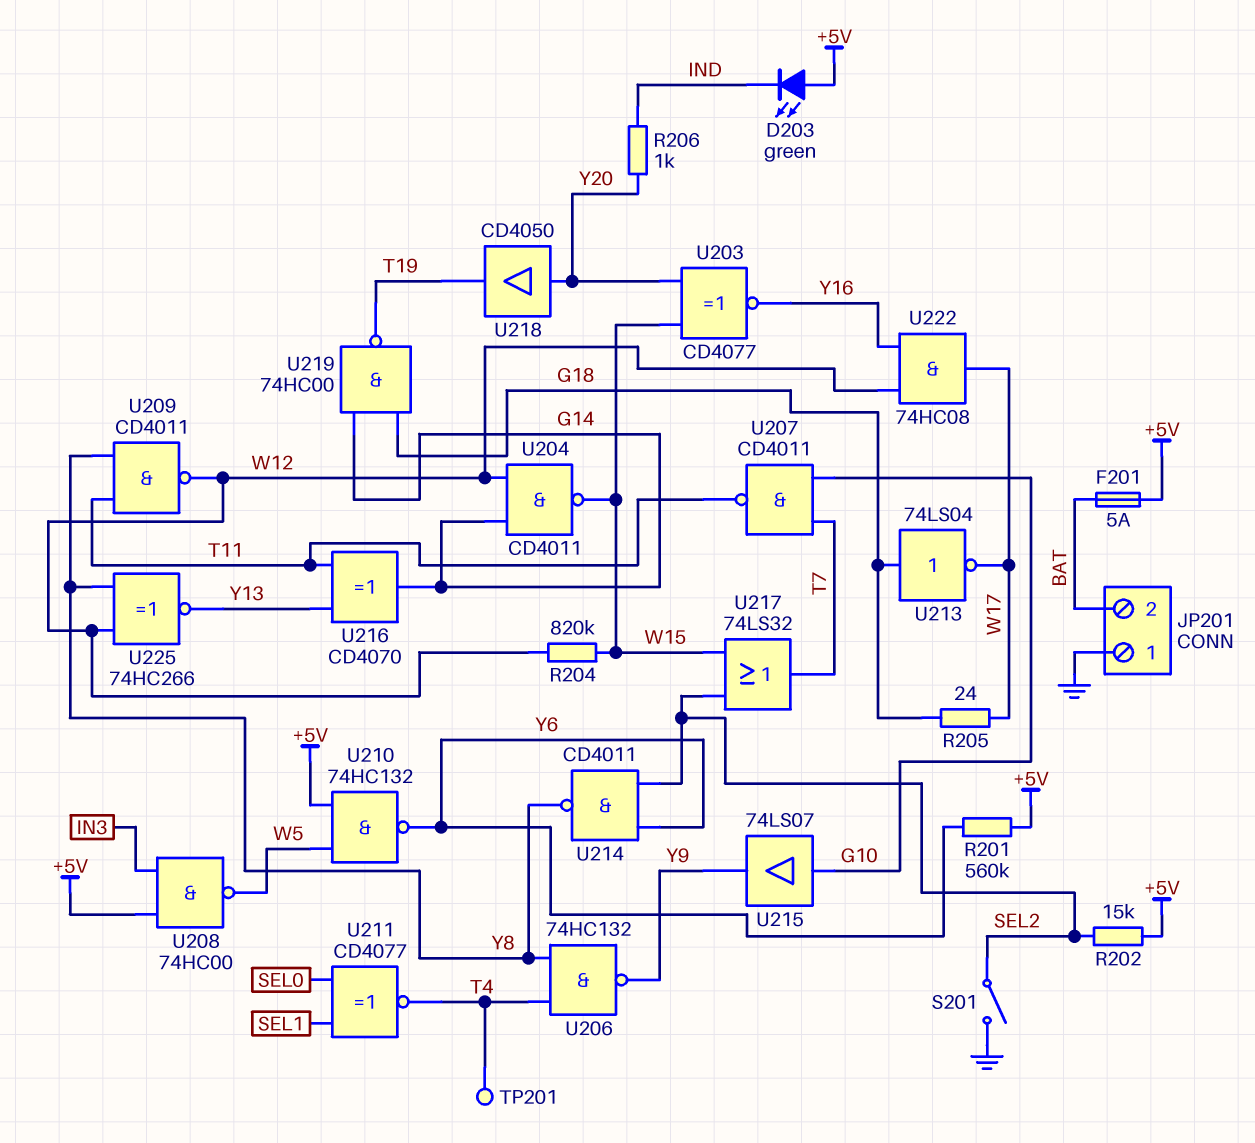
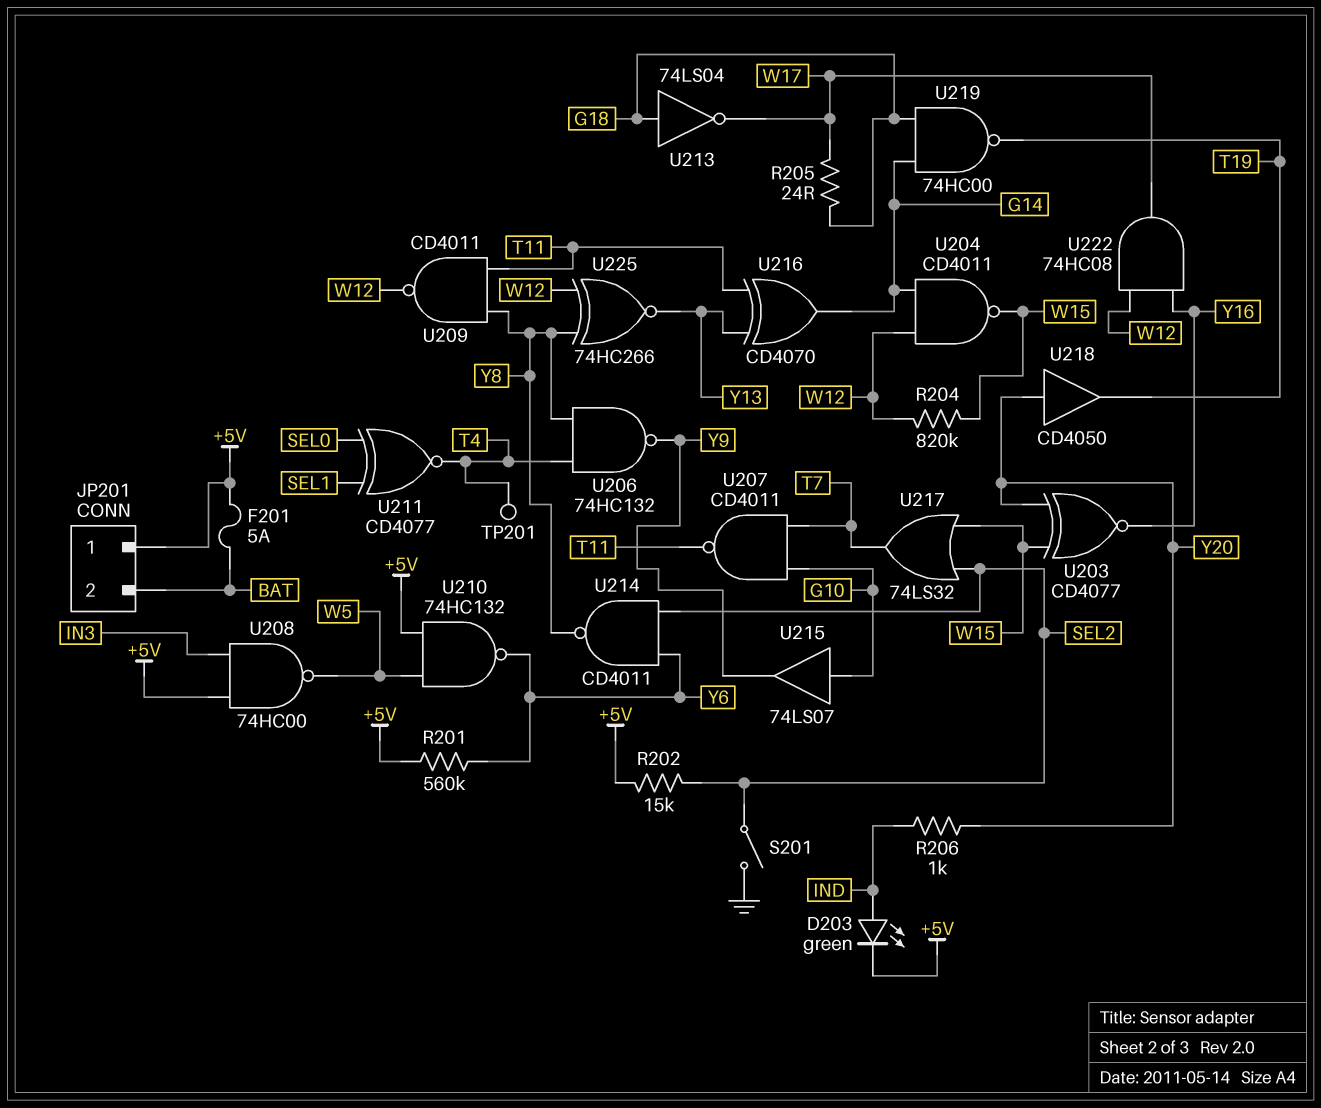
D203: LED green (A +5V, K IND) -> LED green (A IND, K +5V)
JP201 pin 1: GND -> +5V

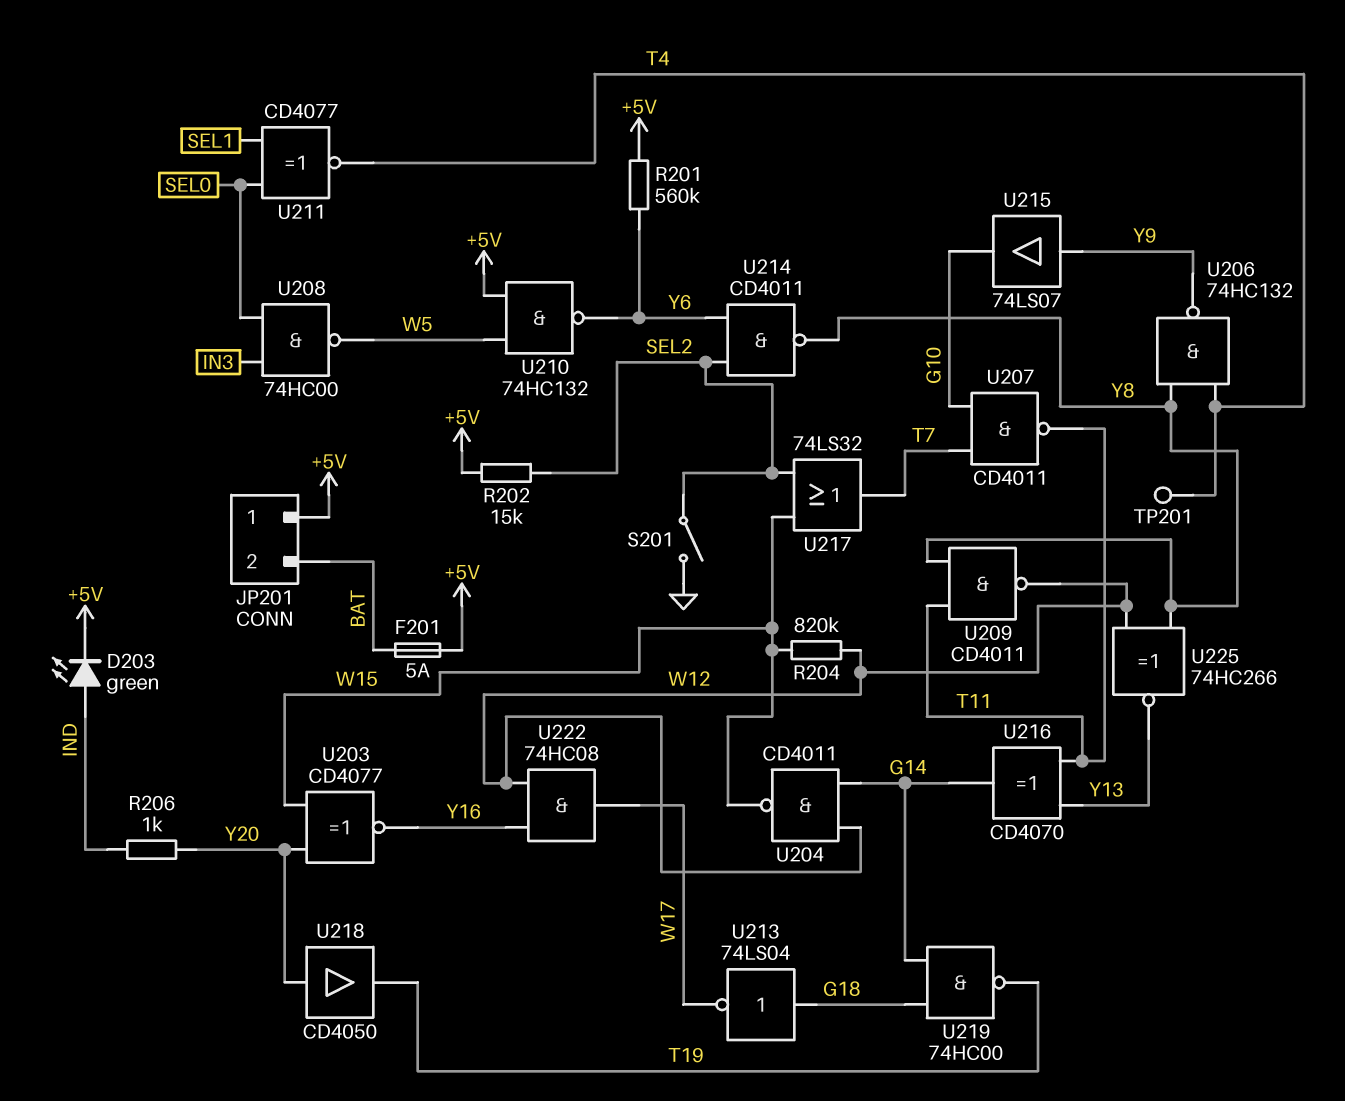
R205: 24 (G18, W17) -> none
U208: NAND 74HC00 (in +5V, in IN3, out W5) -> NAND 74HC00 (in IN3, in SEL0, out W5)
U215: buffer 74LS07 (in G10, out Y9) -> buffer 74LS07 (in Y9, out G10)

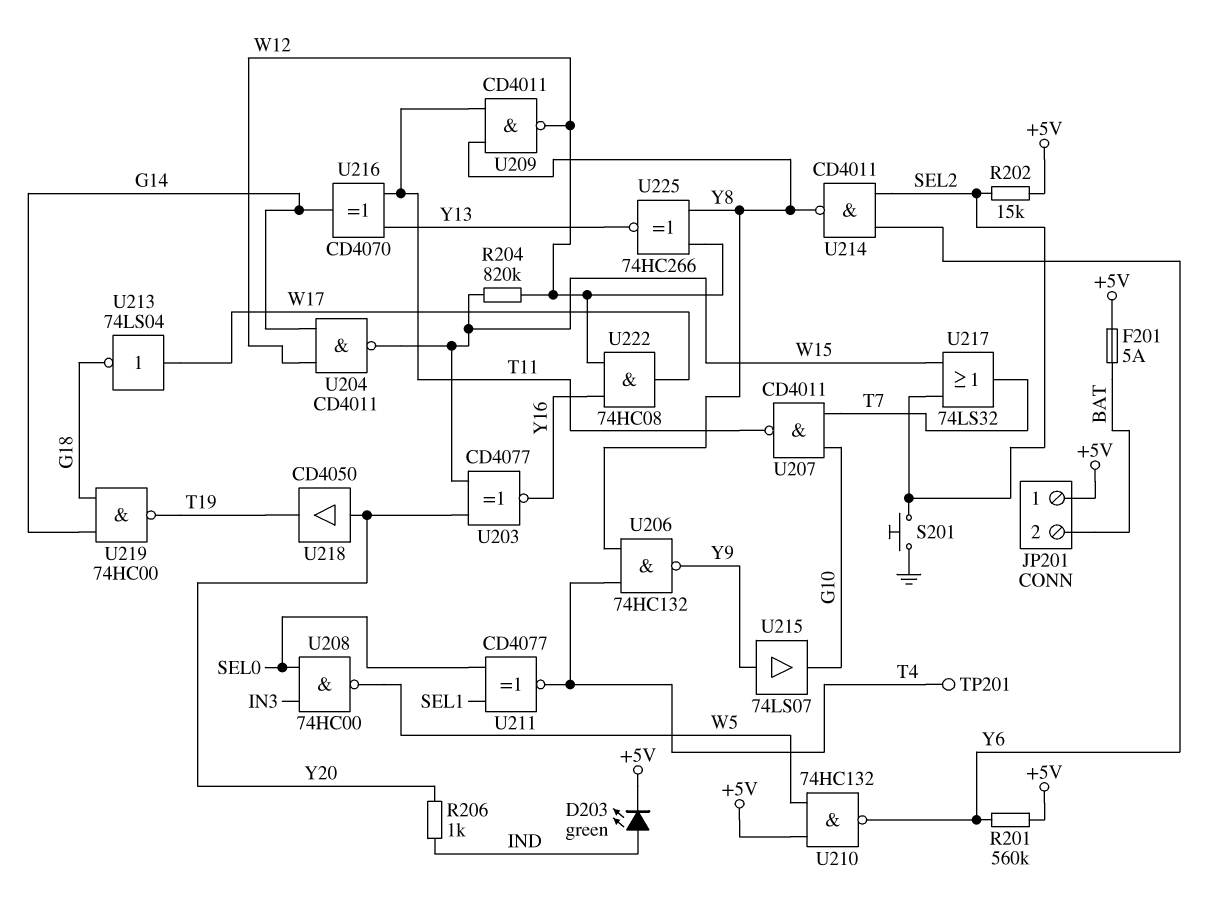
S201: switch (GND, SEL2) -> button (GND, SEL2)
U213: NOT 74LS04 (in G18, out W17) -> NOT 74LS04 (in W17, out G18)

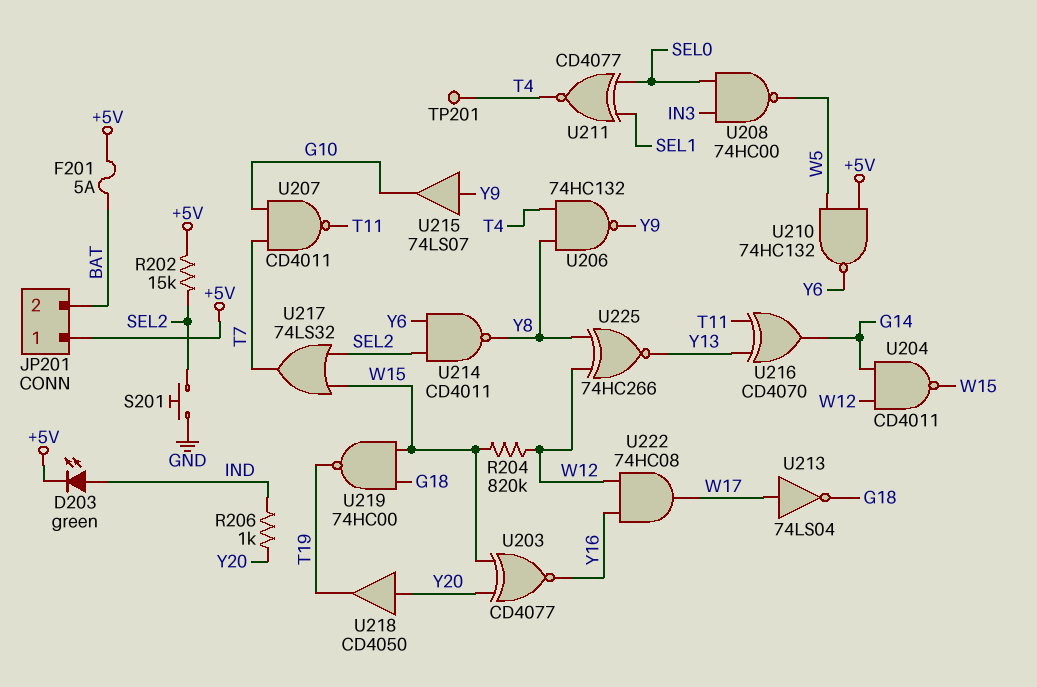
R201: 560k (+5V, Y6) -> none
U209: NAND CD4011 (in T11, in Y8, out W12) -> none
U219: NAND 74HC00 (in G14, in G18, out T19) -> NAND 74HC00 (in G18, in W15, out T19)

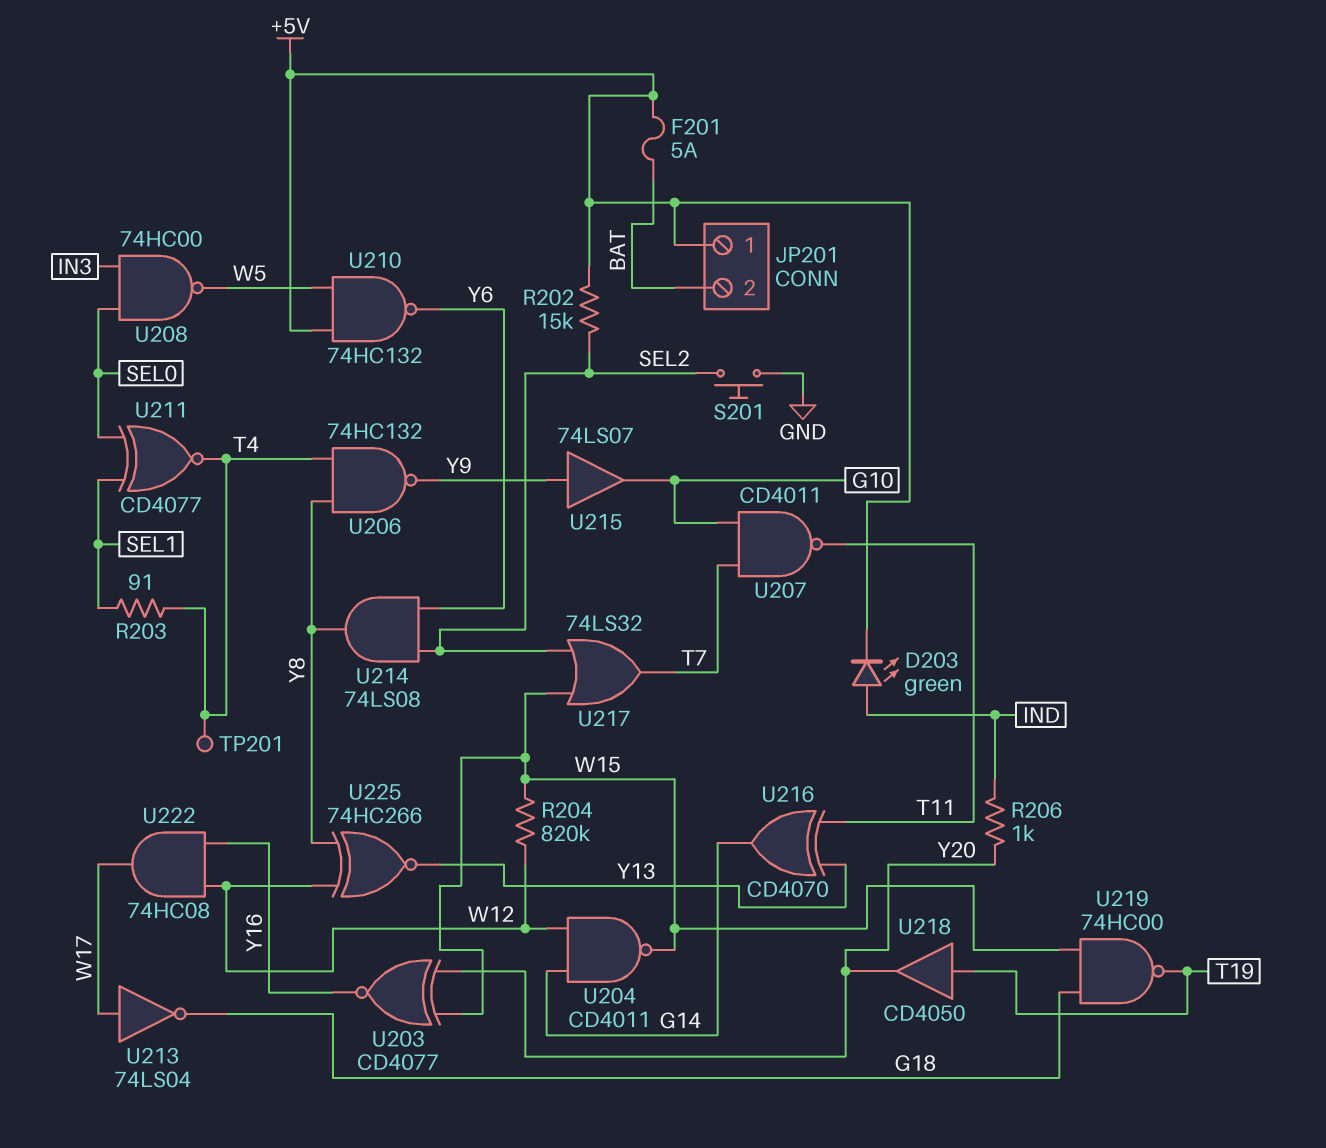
R203: none -> 91 (SEL1, T4)
U214: NAND CD4011 (in SEL2, in Y6, out Y8) -> AND 74LS08 (in SEL2, in Y6, out Y8)
U218: buffer CD4050 (in Y20, out T19) -> buffer CD4050 (in T19, out Y20)

